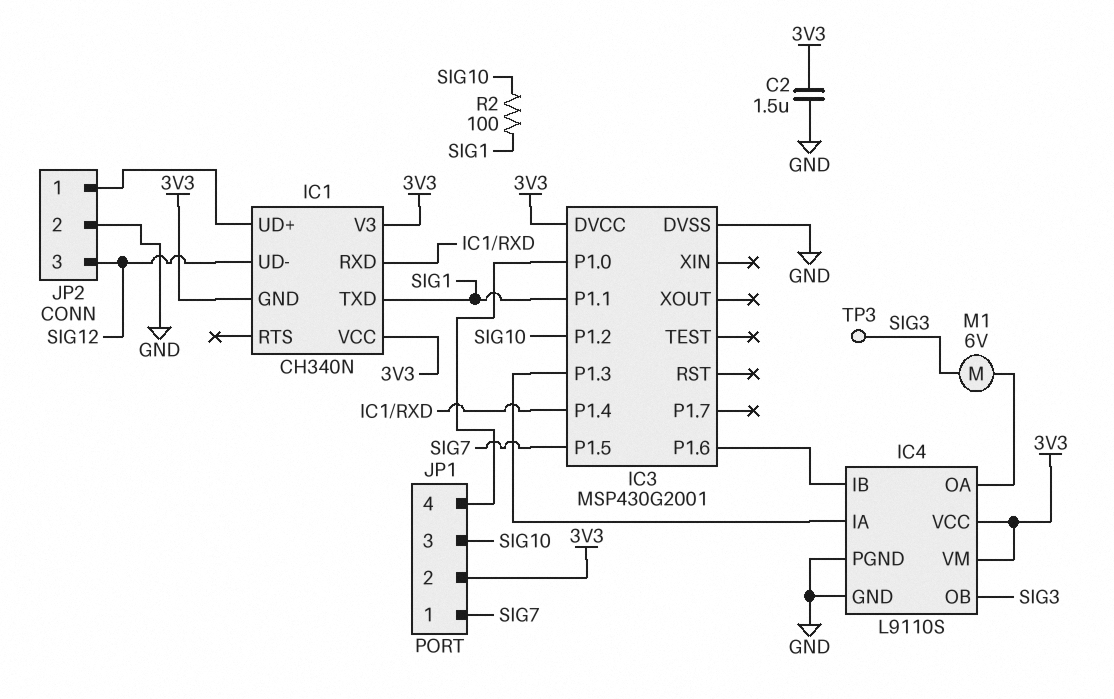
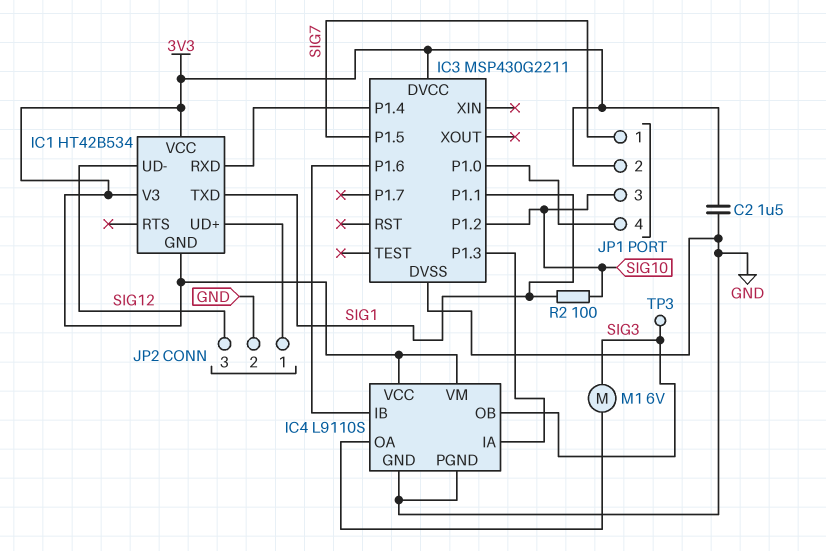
IC1: CH340N -> HT42B534
IC3: MSP430G2001 -> MSP430G2211

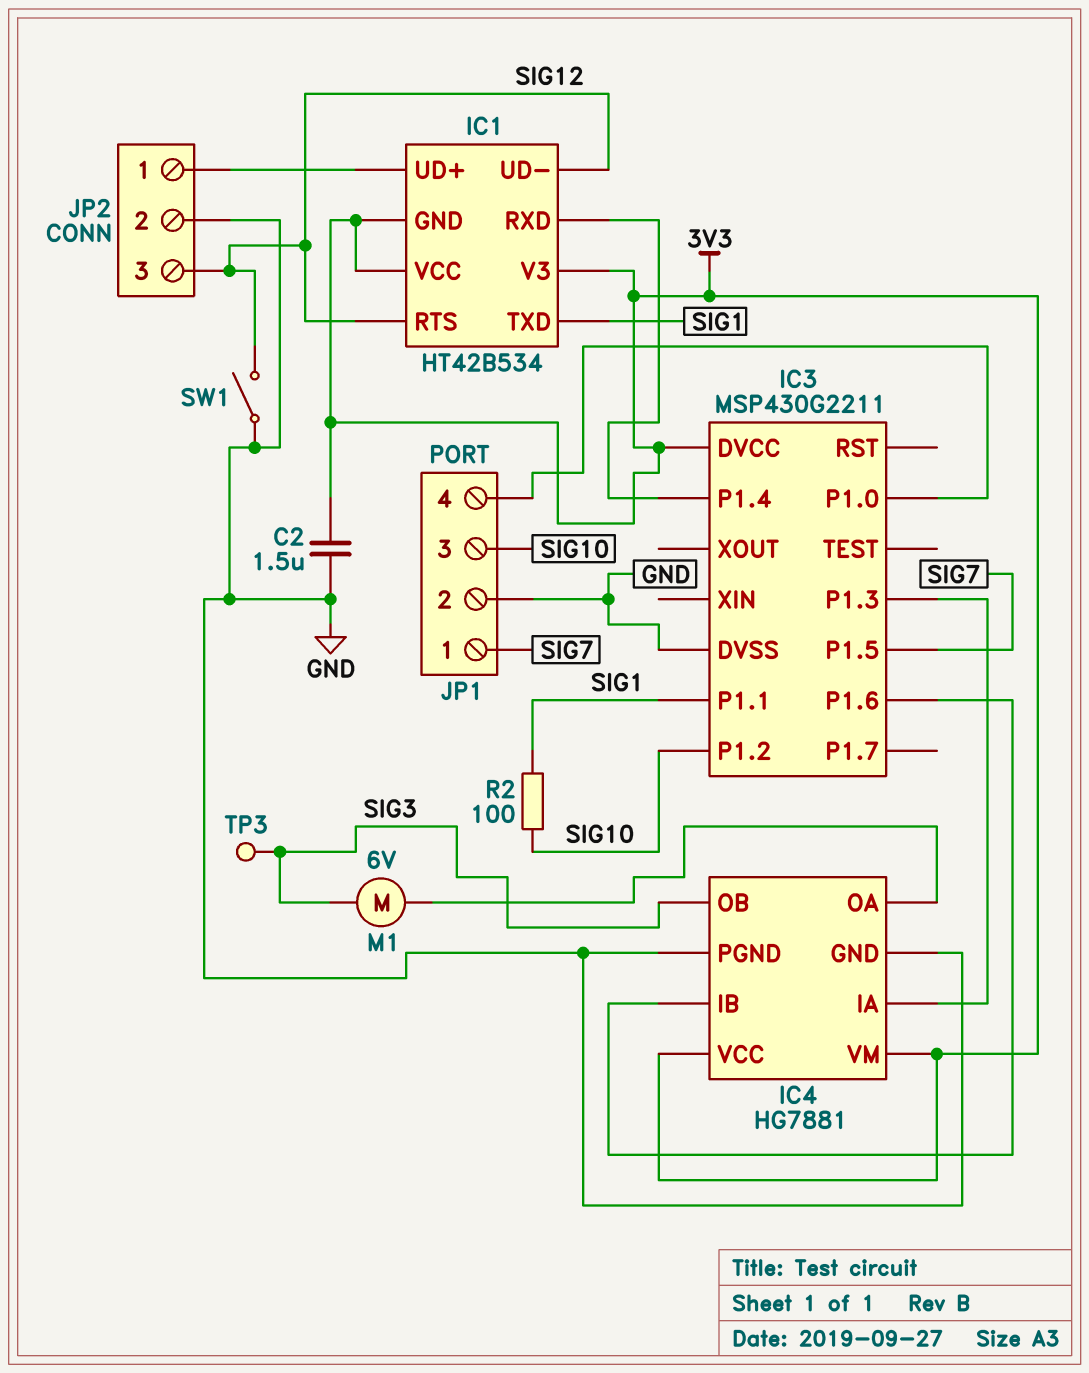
IC1 pin RTS: none -> SIG12
IC4: L9110S -> HG7881
JP1 pin 2: 3V3 -> GND
SW1: none -> switch (GND, SIG12)

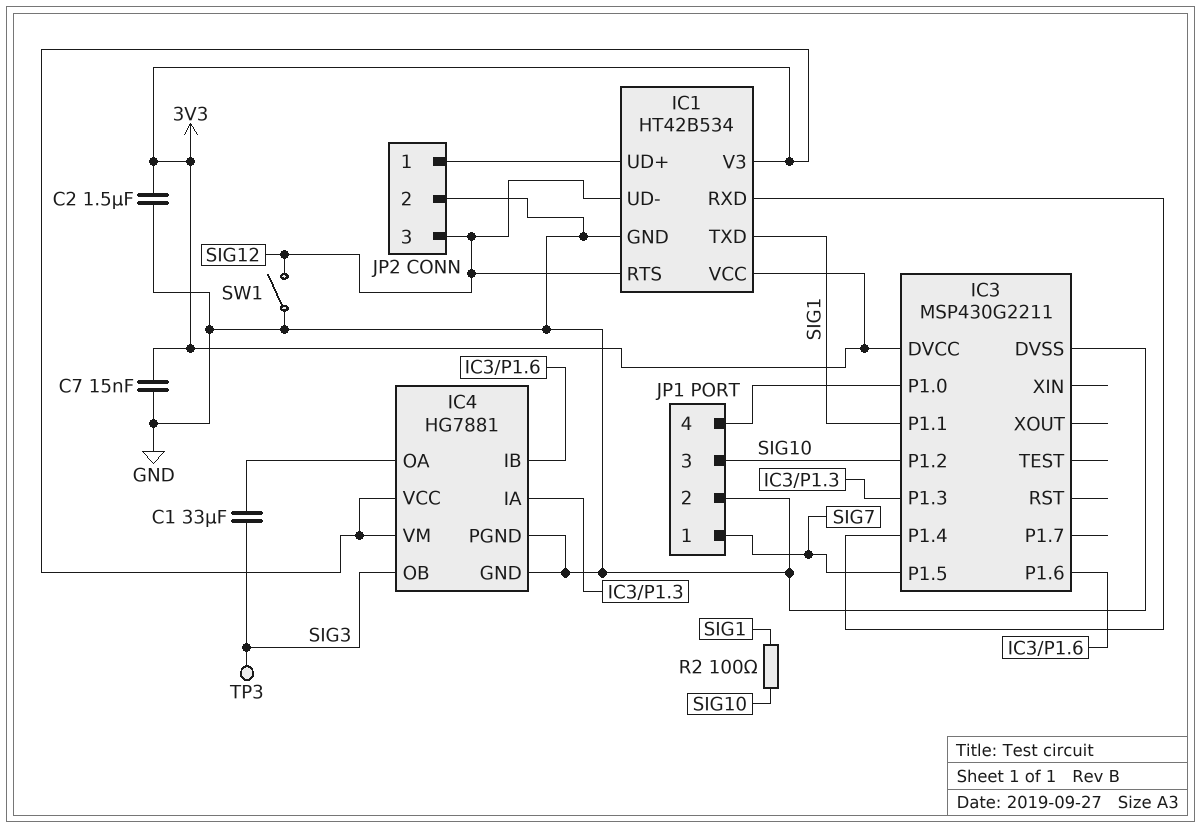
C1: none -> 33uF (IC4/OA, SIG3)
C7: none -> 15nF (3V3, GND)
IC1 pin GND: 3V3 -> GND
M1: motor 6V (IC4/OA, SIG3) -> none

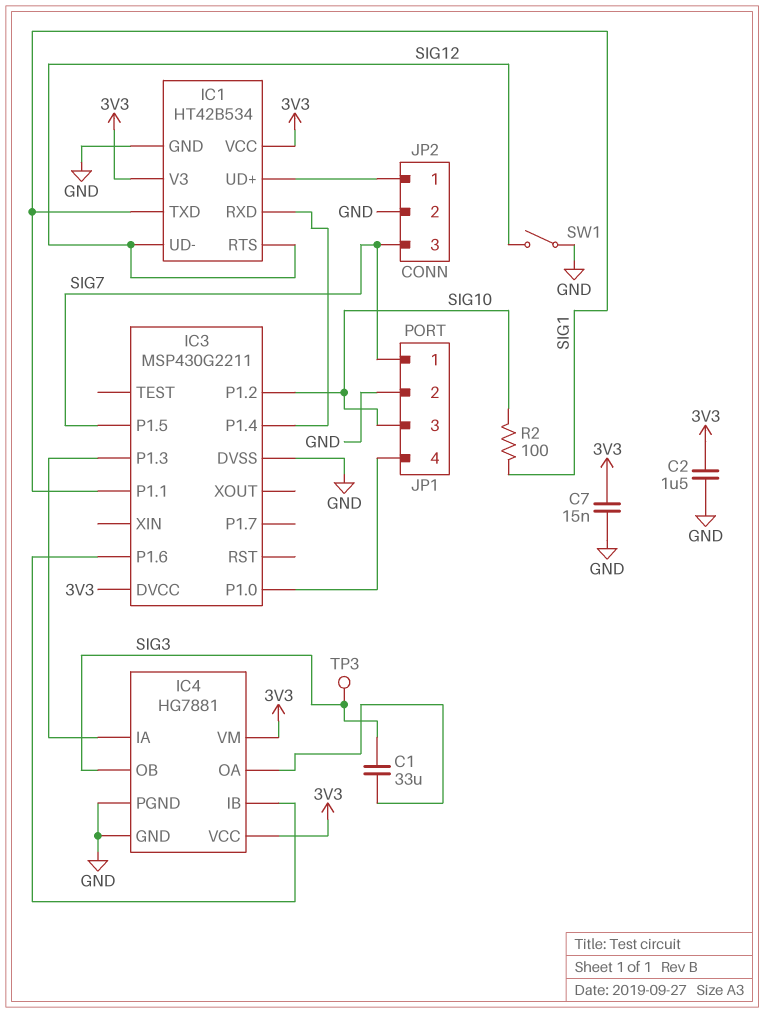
JP2 pin 3: SIG12 -> SIG7

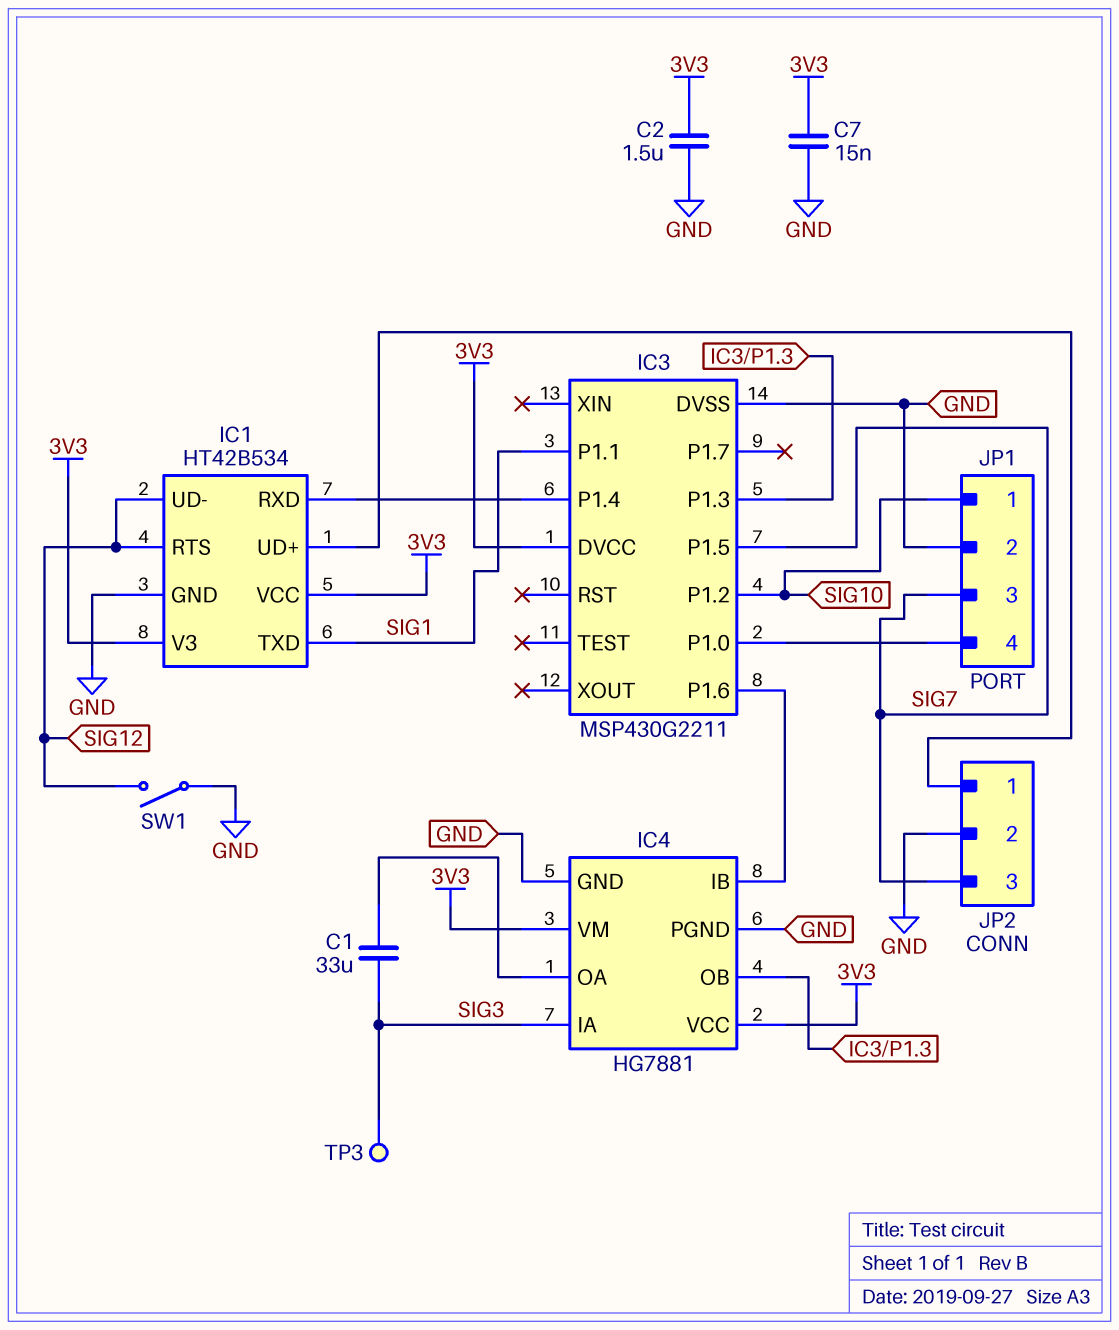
IC4 pin IA: IC3/P1.3 -> SIG3
IC4 pin OB: SIG3 -> IC3/P1.3
JP1 pin 1: SIG7 -> SIG10
JP1 pin 3: SIG10 -> SIG7
R2: 100 (SIG1, SIG10) -> none

